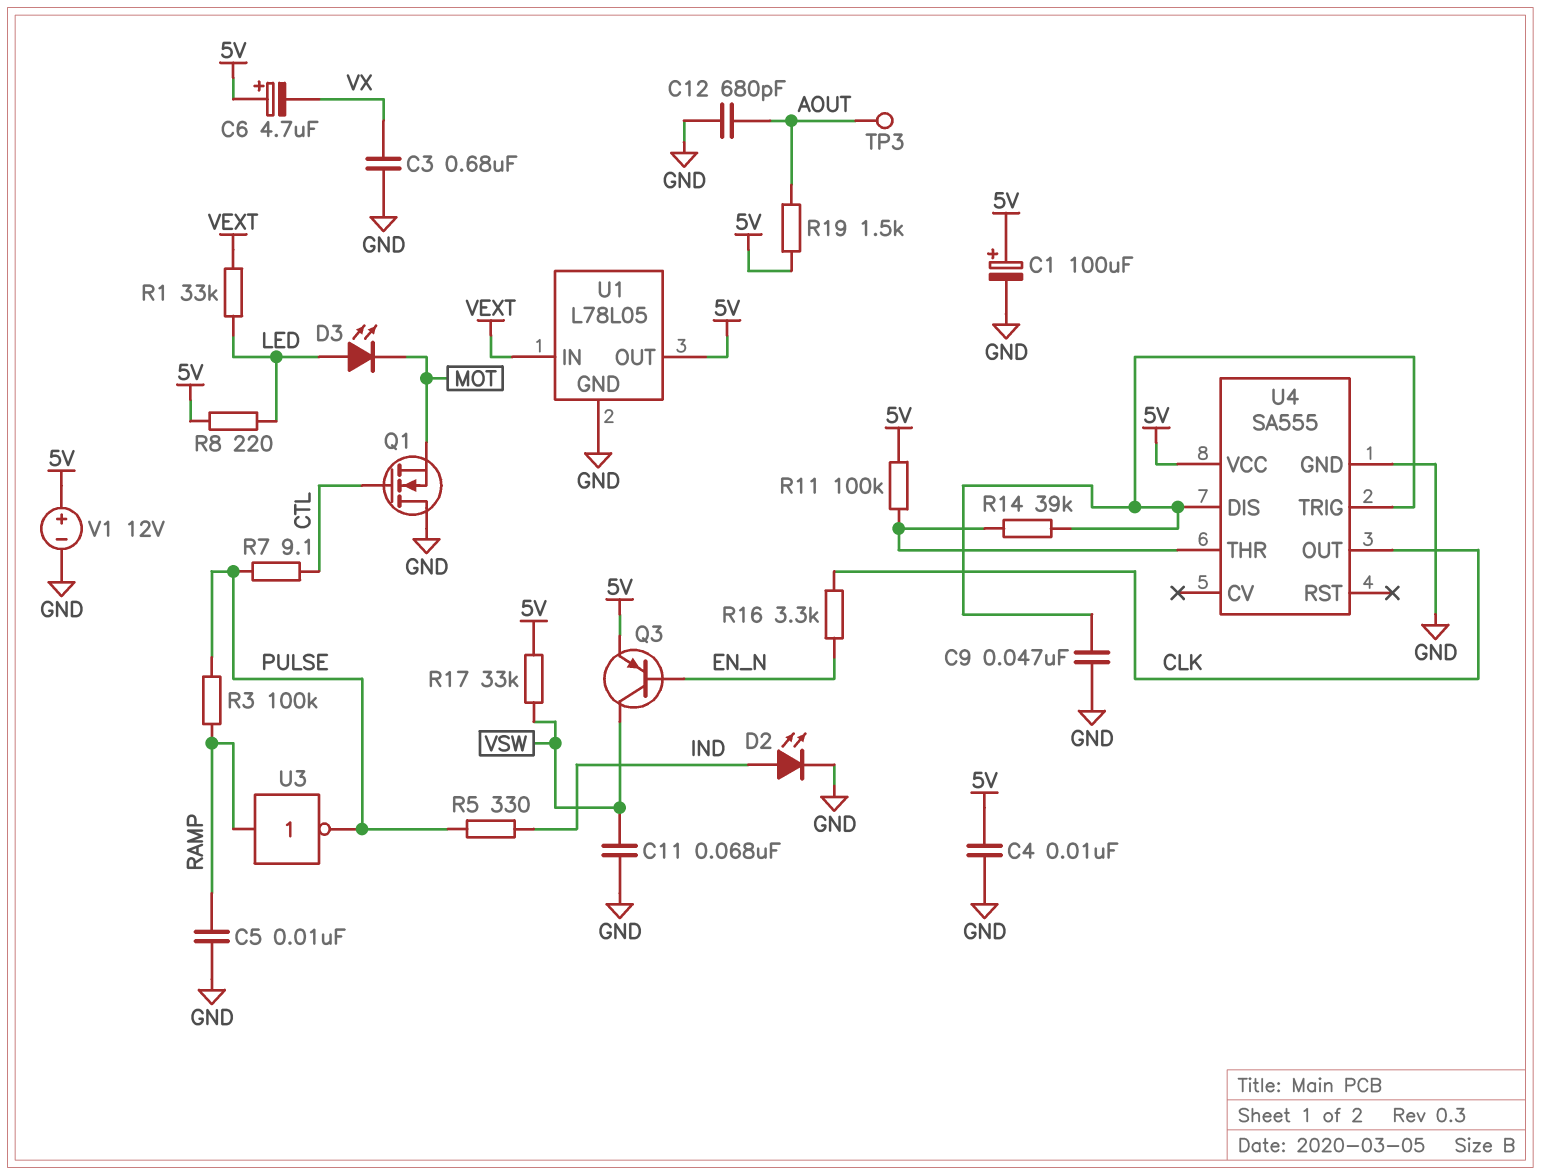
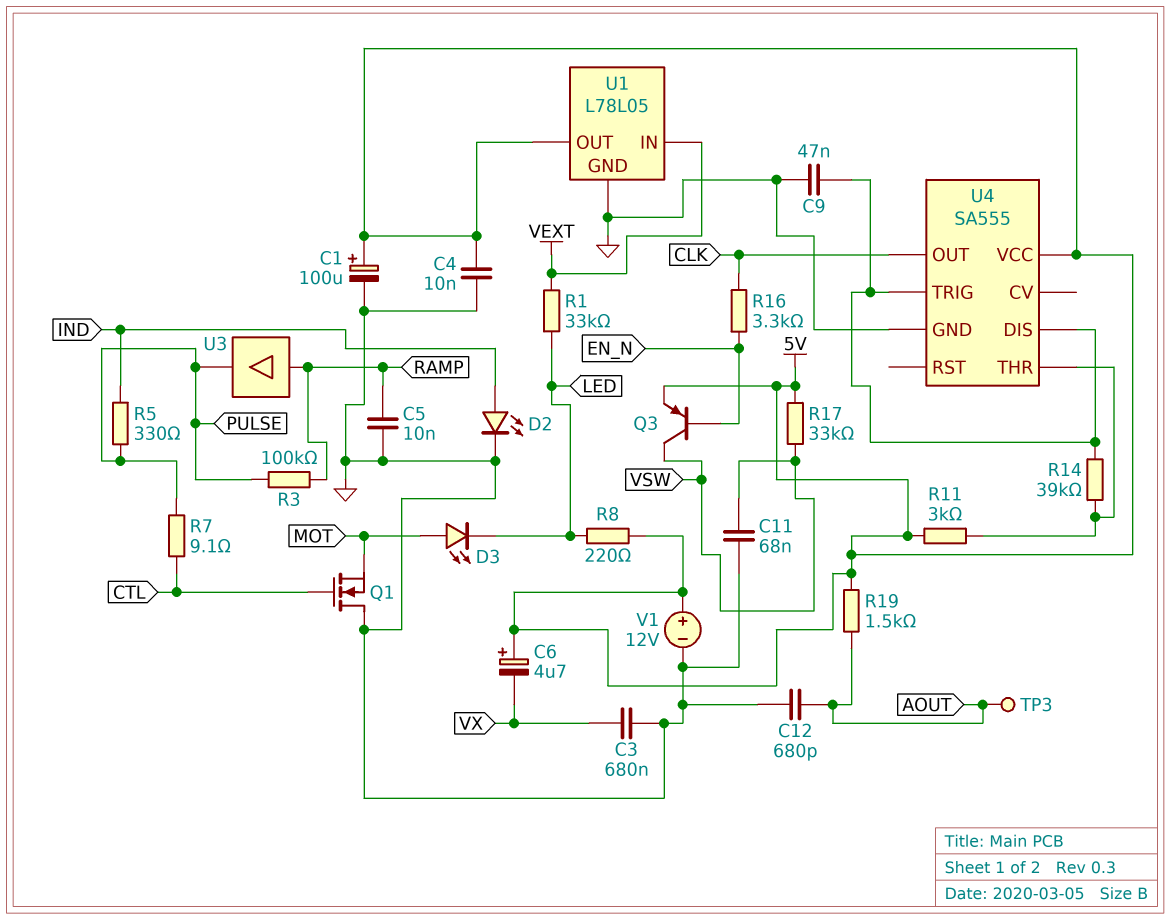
D3: LED (A LED, K MOT) -> LED (A MOT, K LED)
R11: 100k (5V, U4/THR) -> 3k (5V, U4/THR)
U3: NOT (in RAMP, out PULSE) -> buffer (in RAMP, out PULSE)

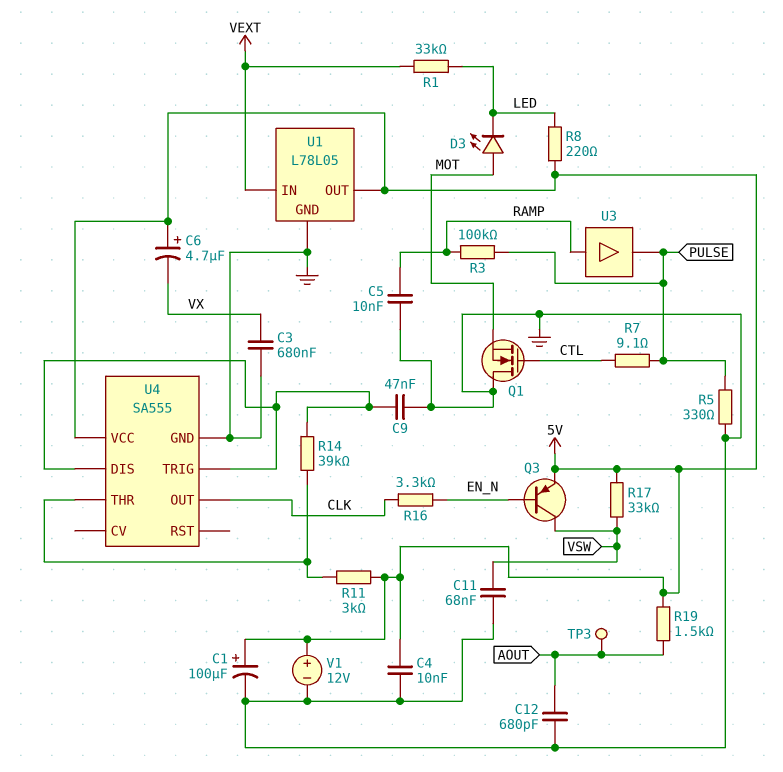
D2: LED (A IND, K GND) -> none
R5: 330 (IND, PULSE) -> 330 (GND, PULSE)

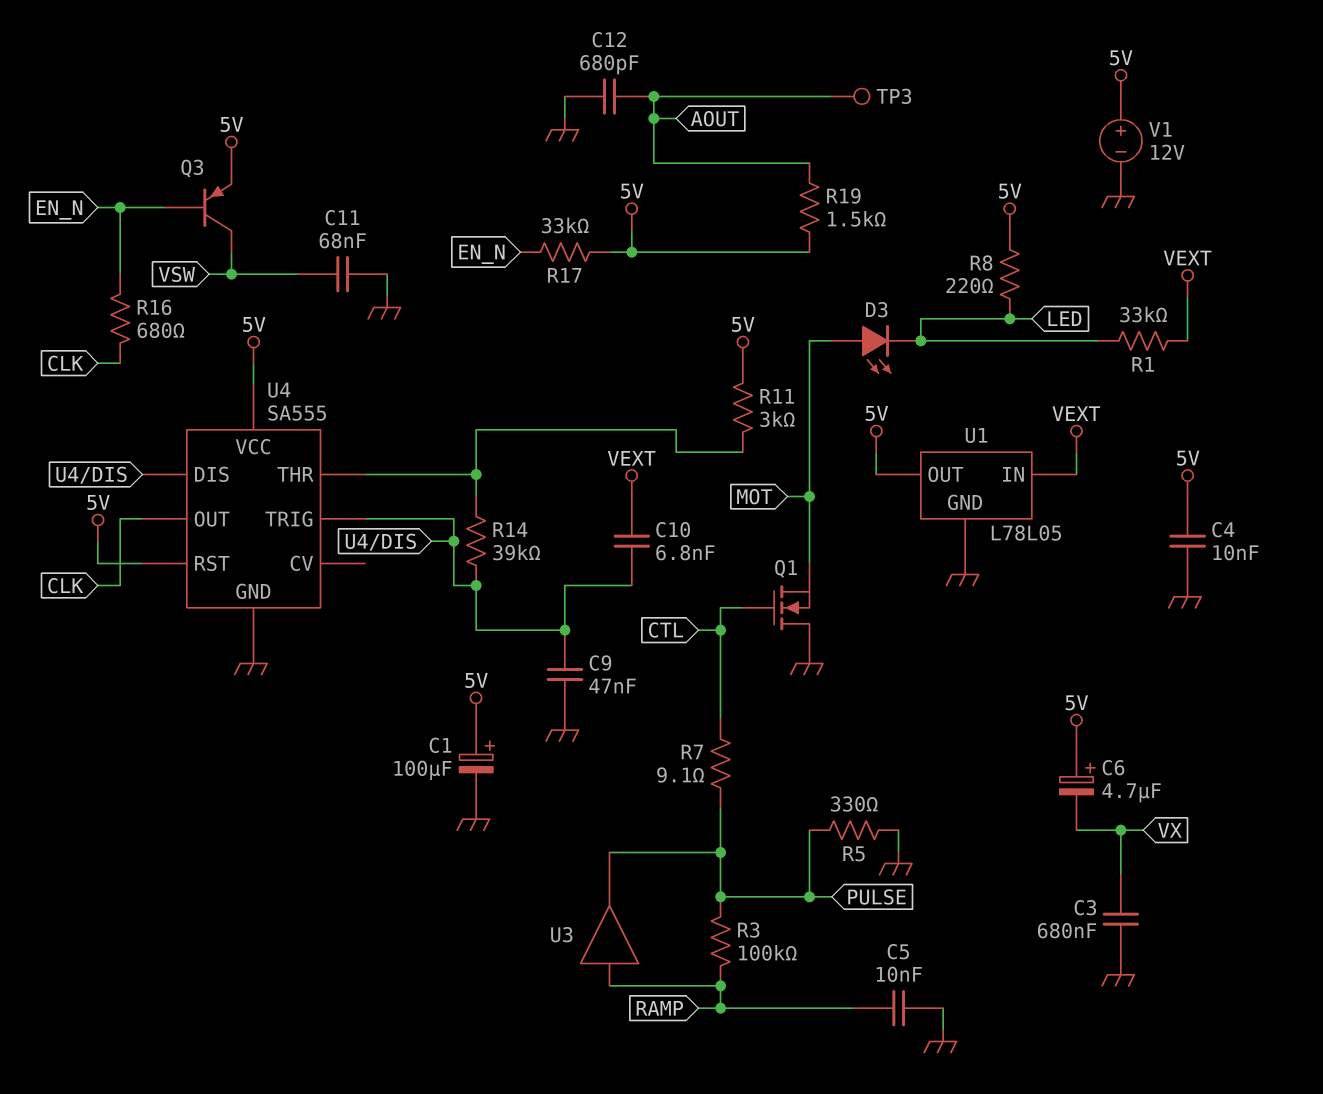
C10: none -> 6.8nF (U4/DIS, VEXT)
R16: 3.3k (CLK, EN_N) -> 680 (CLK, EN_N)
R17: 33k (5V, VSW) -> 33k (5V, EN_N)
U4 pin RST: none -> 5V

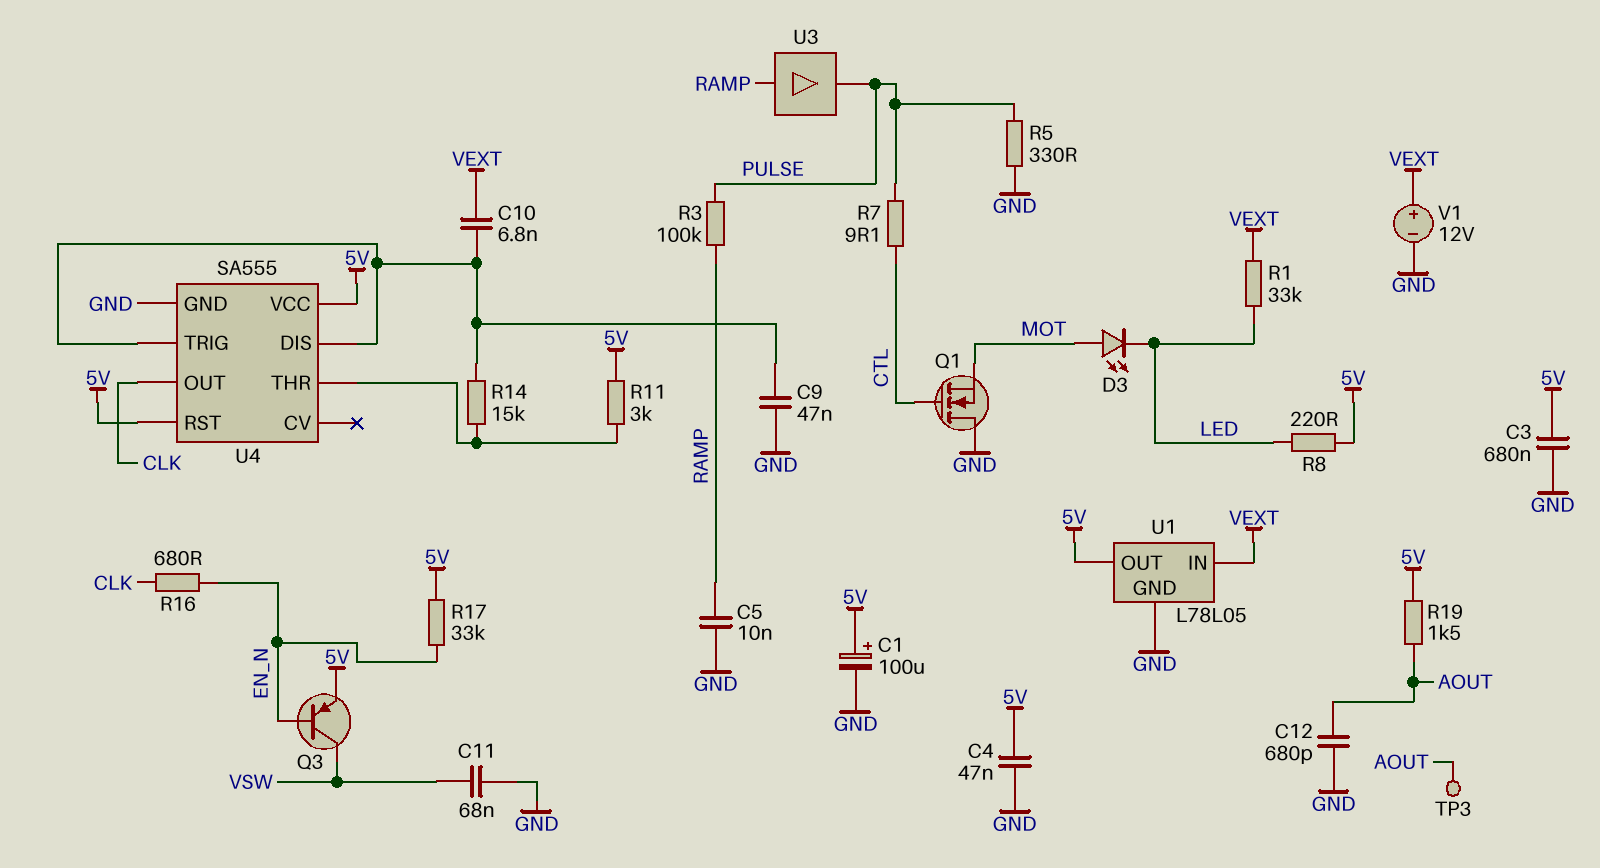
C3: 680nF (GND, VX) -> 680nF (5V, GND)
C4: 10nF (5V, GND) -> 47nF (5V, GND)
C6: 4.7uF (plus 5V, minus VX) -> none
R14: 39k (U4/DIS, U4/THR) -> 15k (U4/DIS, U4/THR)
V1: 12V (plus 5V, minus GND) -> 12V (plus VEXT, minus GND)

